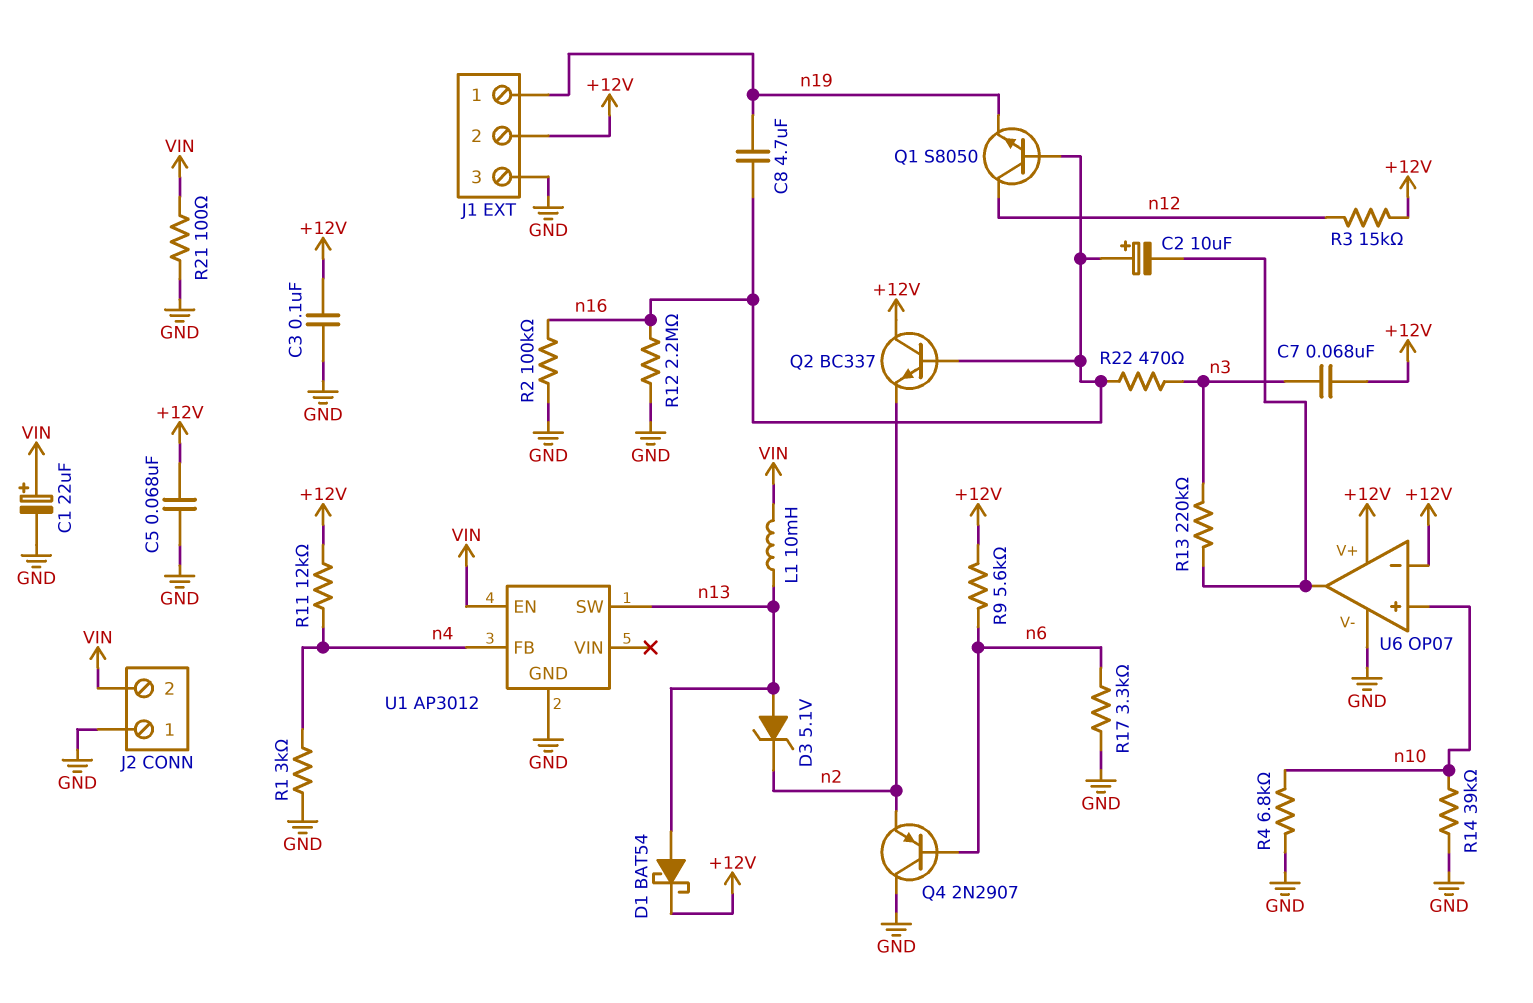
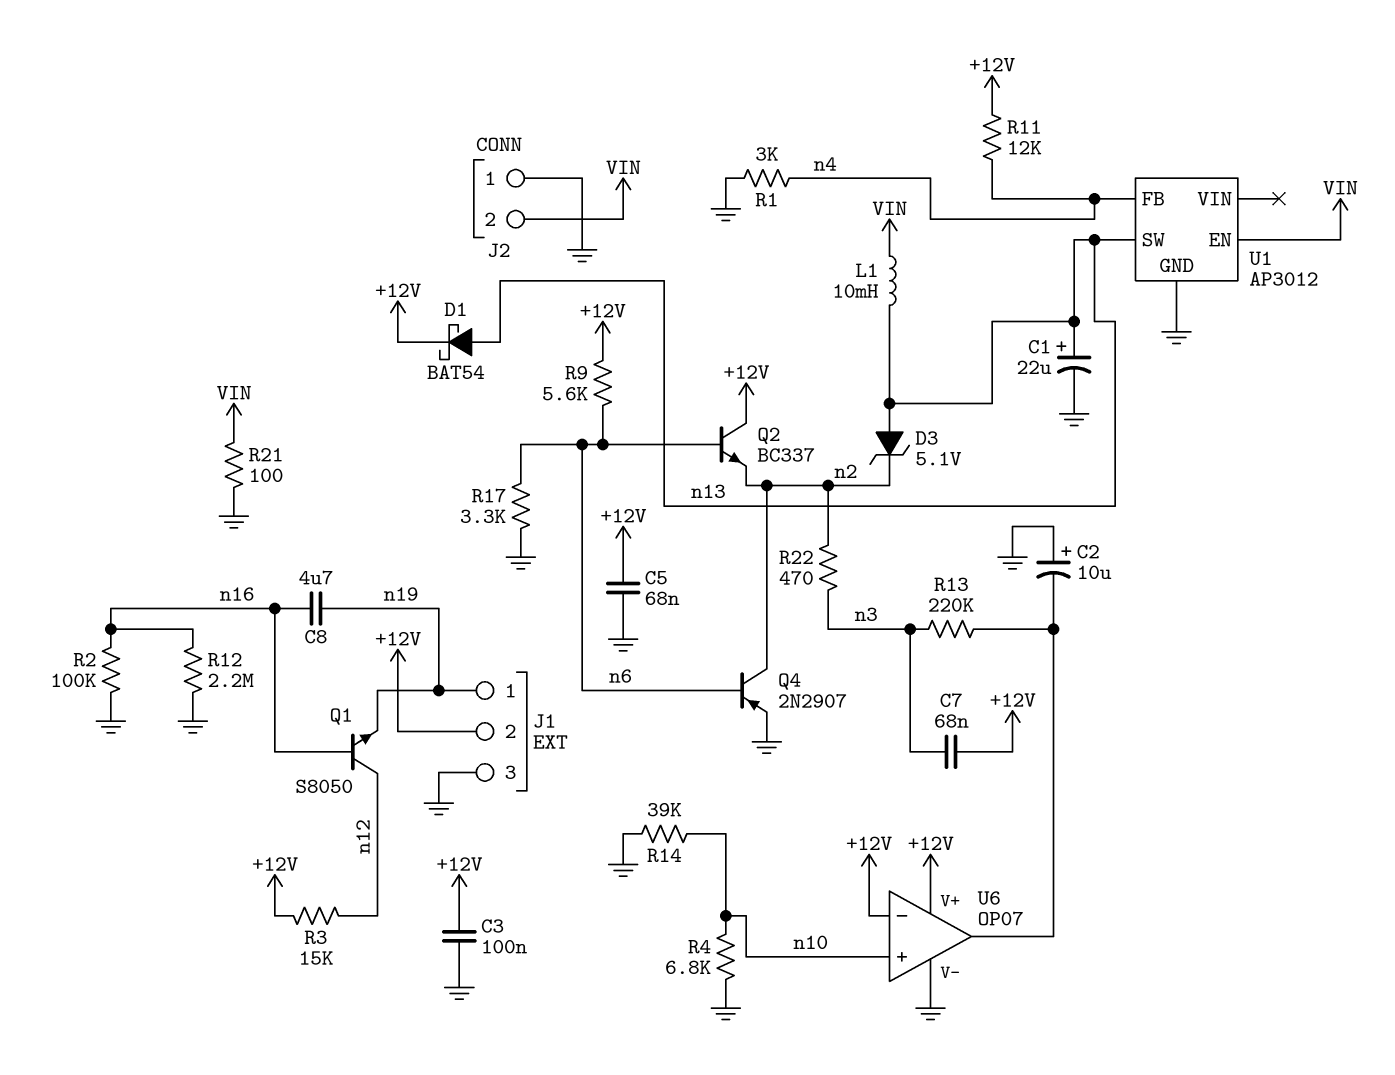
C1: 22uF (plus VIN, minus GND) -> 22uF (plus n13, minus GND)
C2: 10uF (plus n16, minus U6/out) -> 10uF (plus GND, minus U6/out)
Q2: NPN BC337 (B n16, C +12V, E n2) -> NPN BC337 (B n6, C +12V, E n2)
Q4: PNP 2N2907 (B n6, C GND, E n2) -> PNP 2N2907 (B n6, C n2, E GND)
R22: 470 (n3, n16) -> 470 (n2, n3)

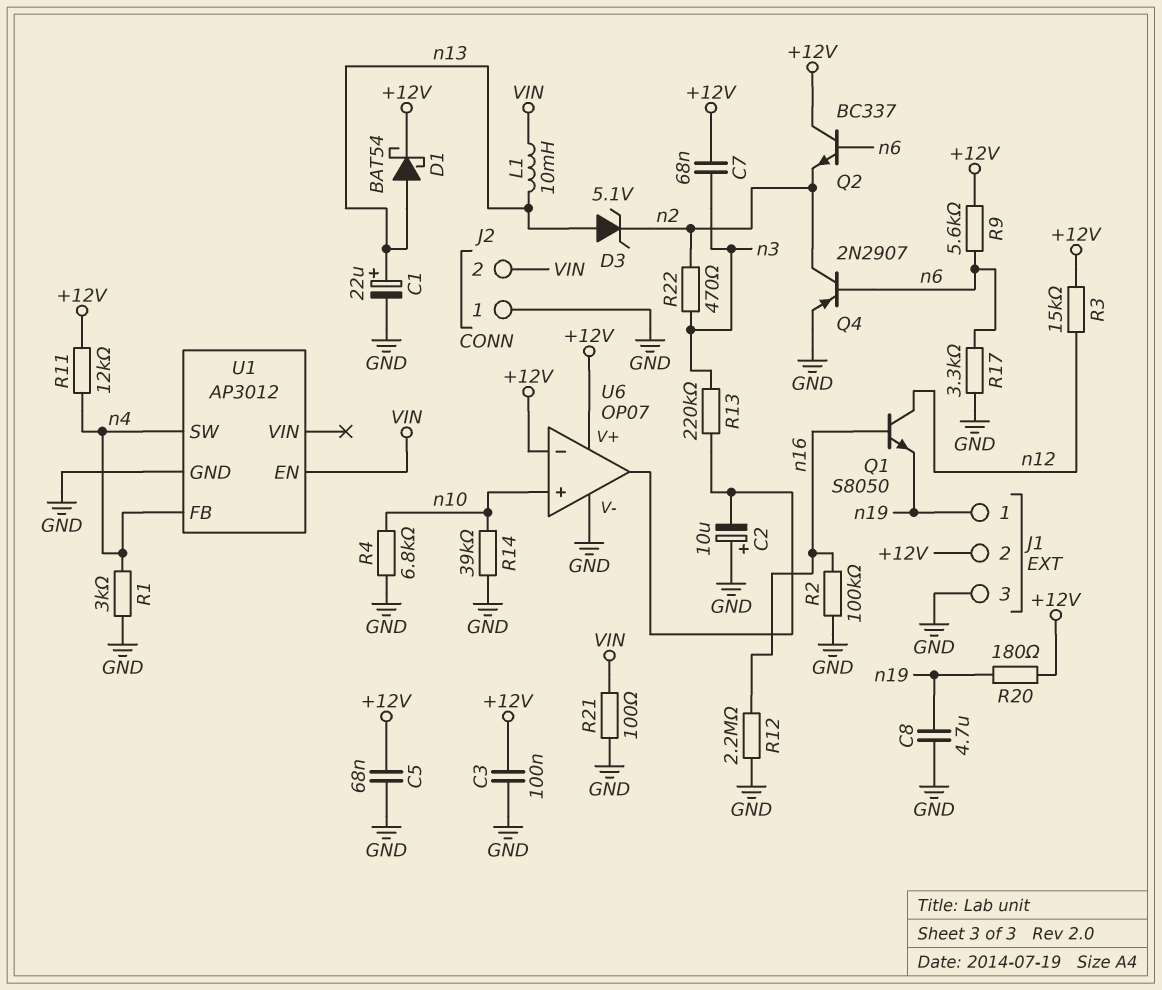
C8: 4.7uF (n16, n19) -> 4.7uF (GND, n19)
R20: none -> 180 (+12V, n19)
U1 pin SW: n13 -> n4

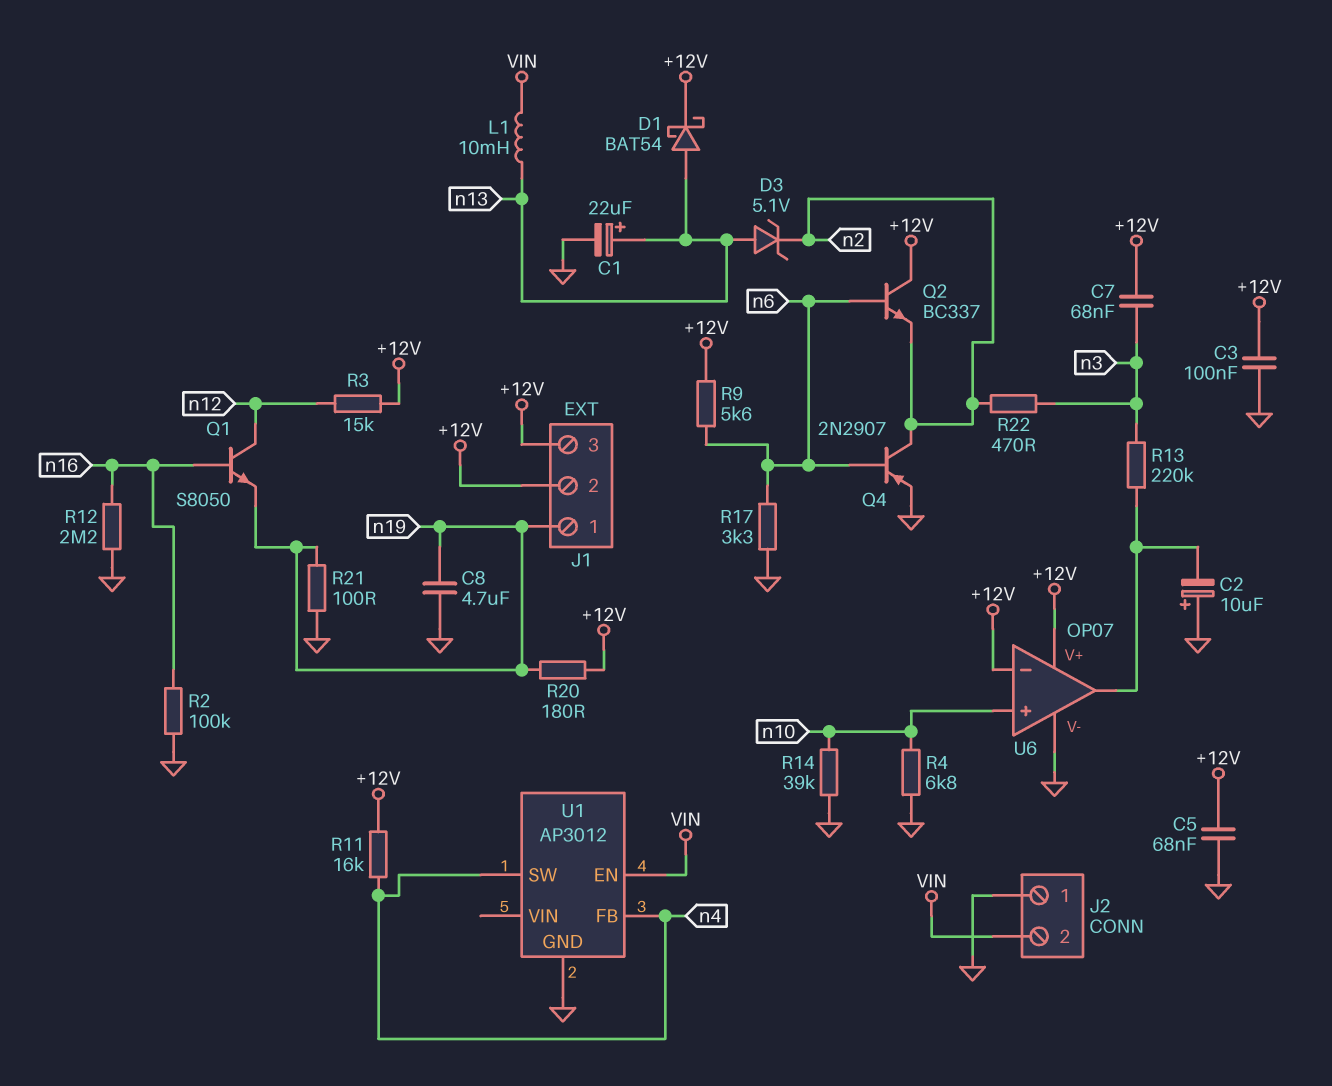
J1 pin 3: GND -> +12V
R1: 3k (GND, n4) -> none
R11: 12k (+12V, n4) -> 16k (+12V, n4)
R21: 100 (GND, VIN) -> 100 (GND, n19)

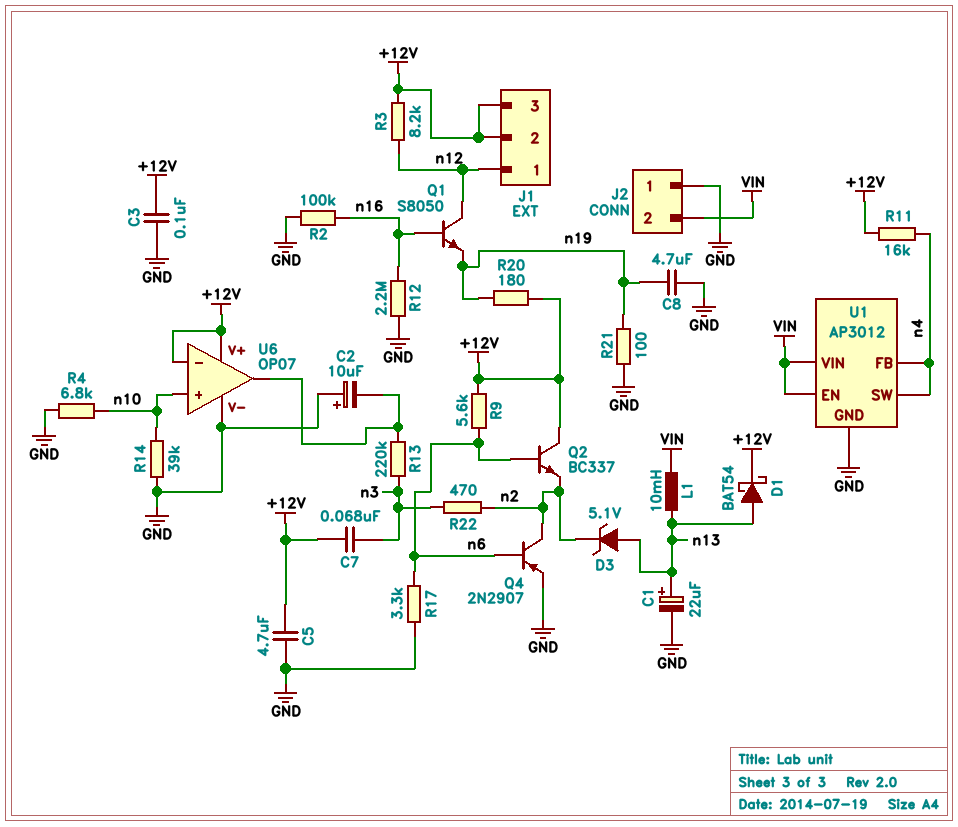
C5: 68nF (+12V, GND) -> 4.7uF (+12V, GND)
J1 pin 1: n19 -> n12
R3: 15k (+12V, n12) -> 8.2k (+12V, n12)
U1 pin VIN: none -> VIN

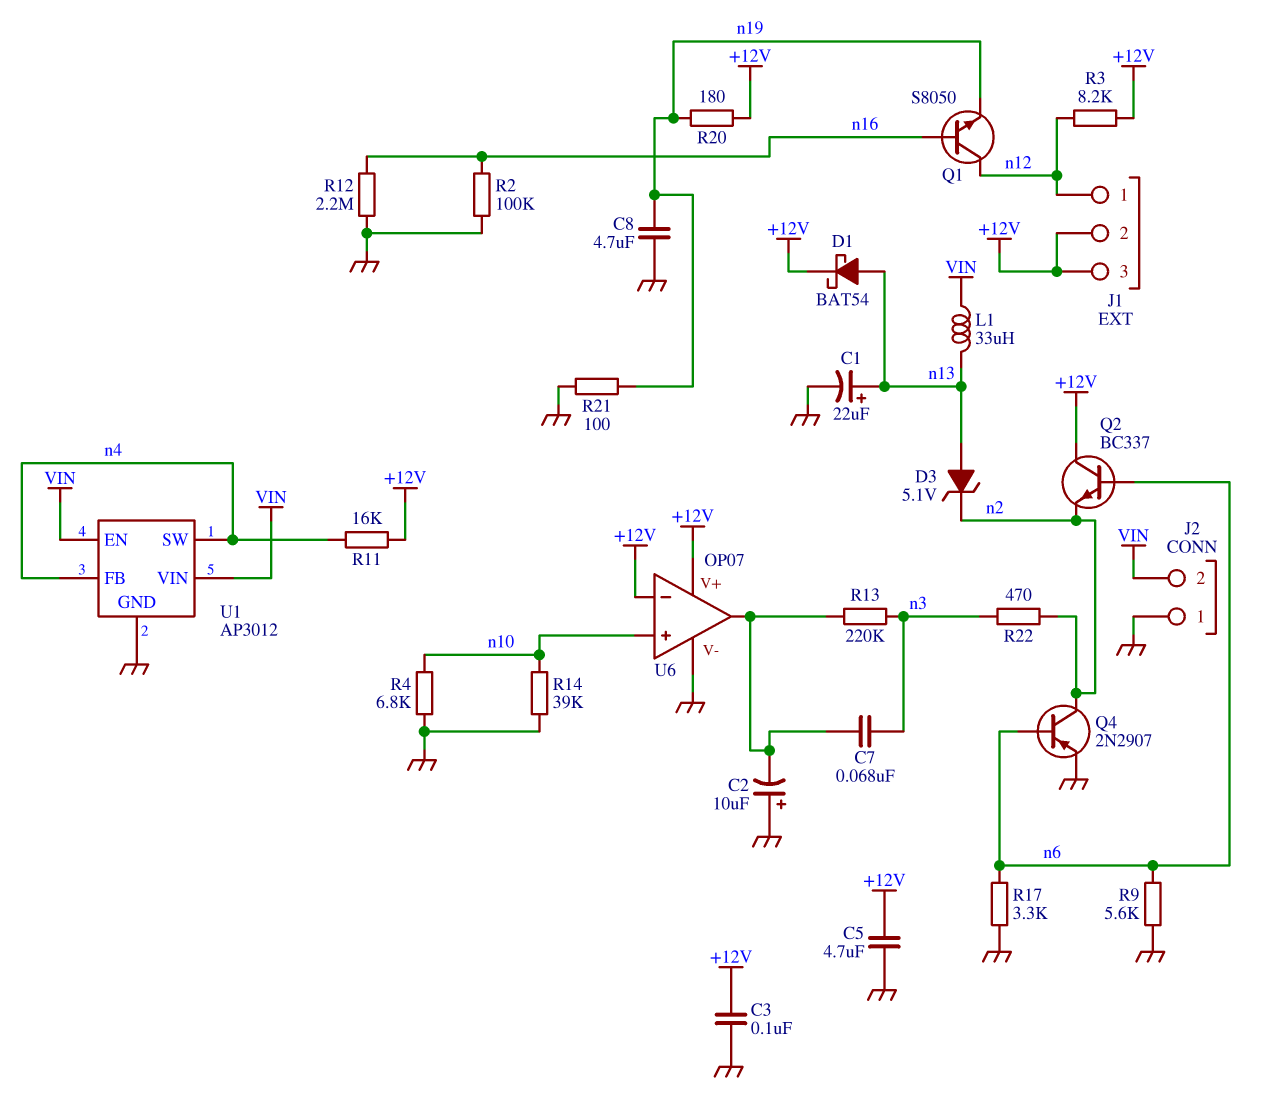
C7: 68nF (+12V, n3) -> 68nF (U6/out, n3)
L1: 10mH (VIN, n13) -> 33uH (VIN, n13)
R9: 5.6k (+12V, n6) -> 5.6k (GND, n6)

